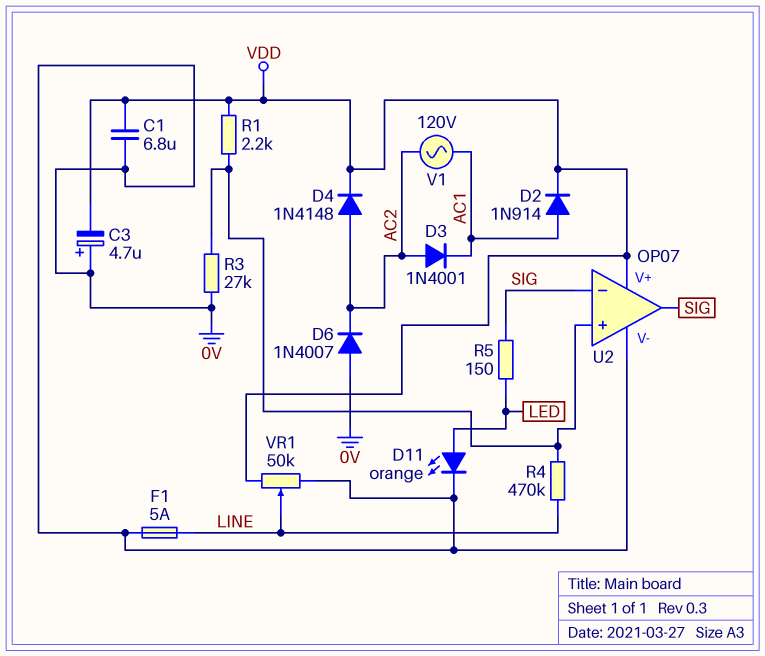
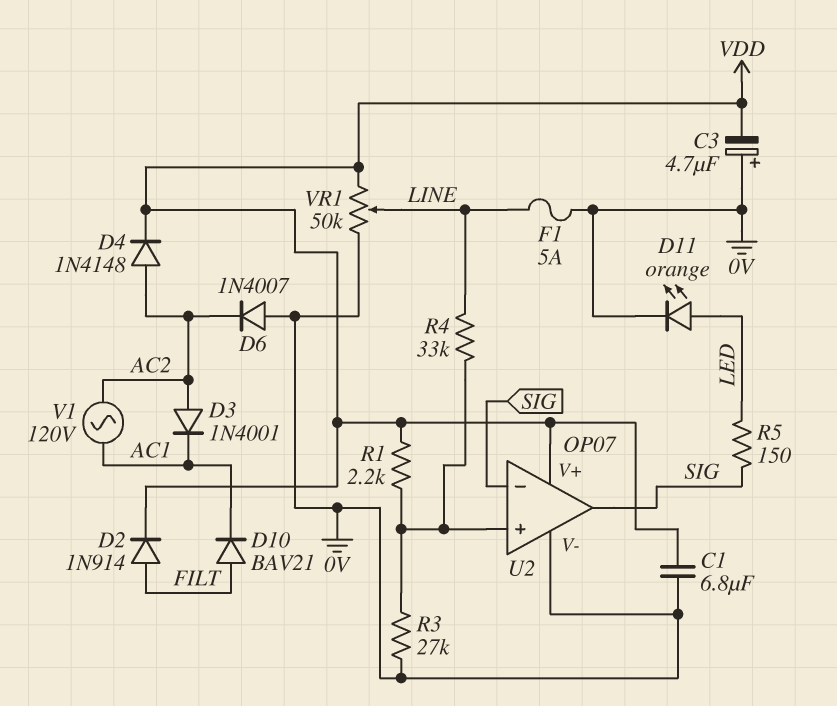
D2: diode 1N914 (A AC1, K VDD) -> diode 1N914 (A FILT, K VDD)
D10: none -> diode BAV21 (A FILT, K AC1)
R4: 470k (LINE, U2/in+) -> 33k (LINE, U2/in+)

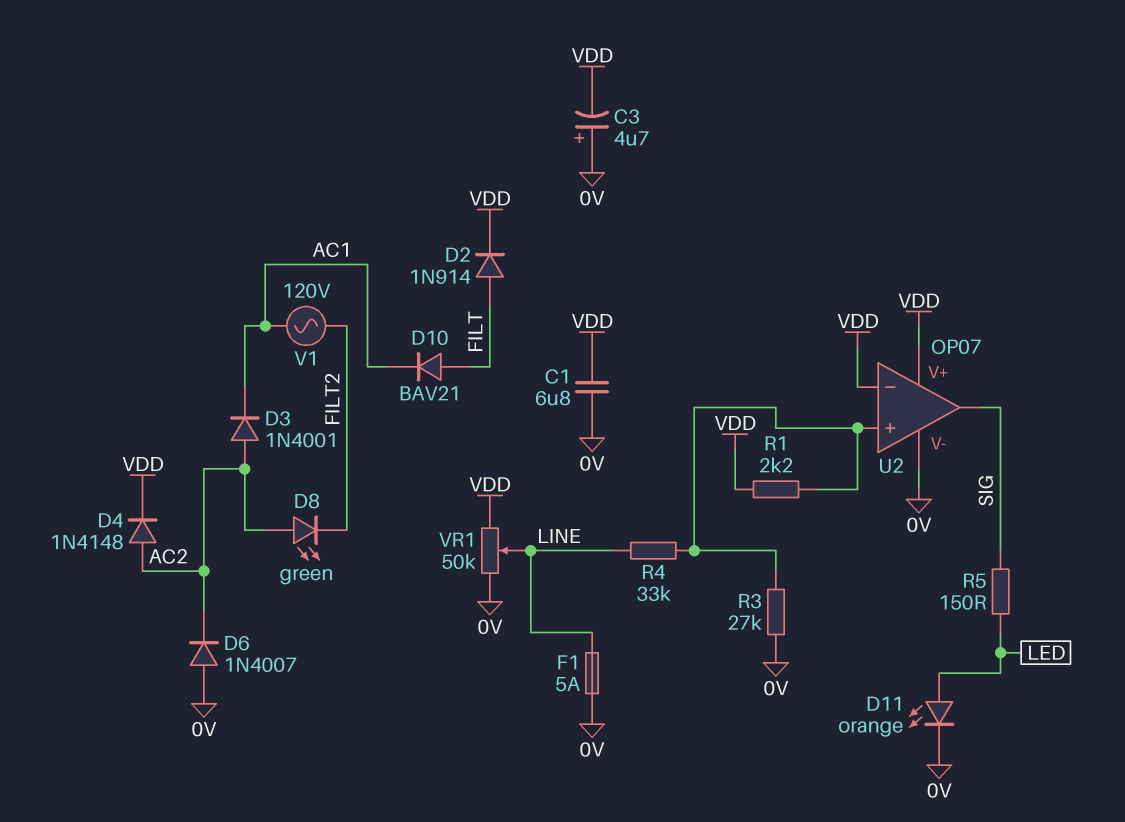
D8: none -> LED green (A AC2, K FILT2)
U2 pin in-: SIG -> VDD
V1: AC 120V (AC1, AC2) -> AC 120V (AC1, FILT2)

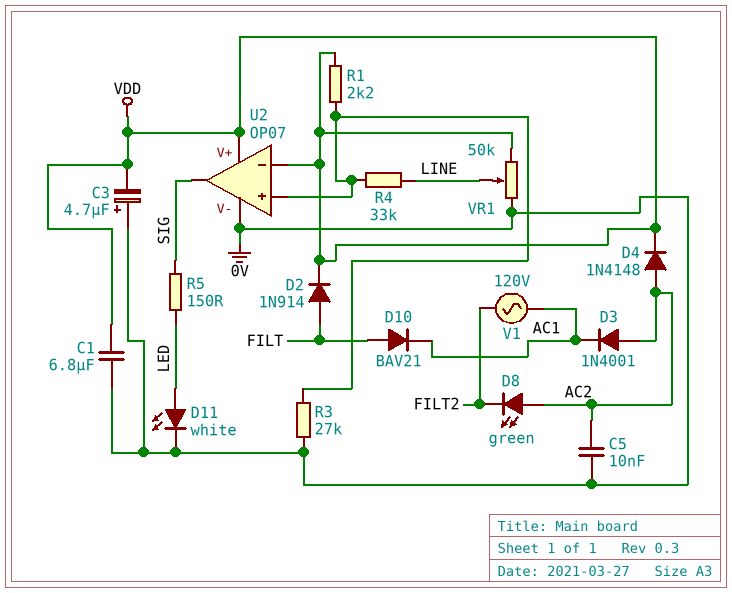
C5: none -> 10nF (0V, AC2)
D6: diode 1N4007 (A 0V, K AC2) -> none
D11: LED orange (A LED, K 0V) -> LED white (A LED, K 0V)
F1: 5A (0V, LINE) -> none

